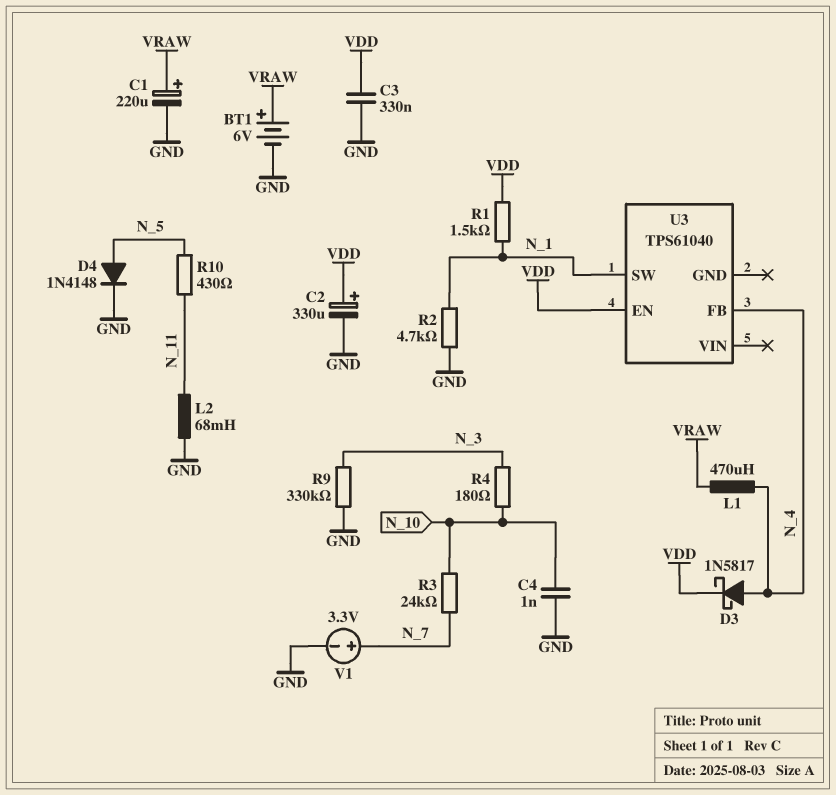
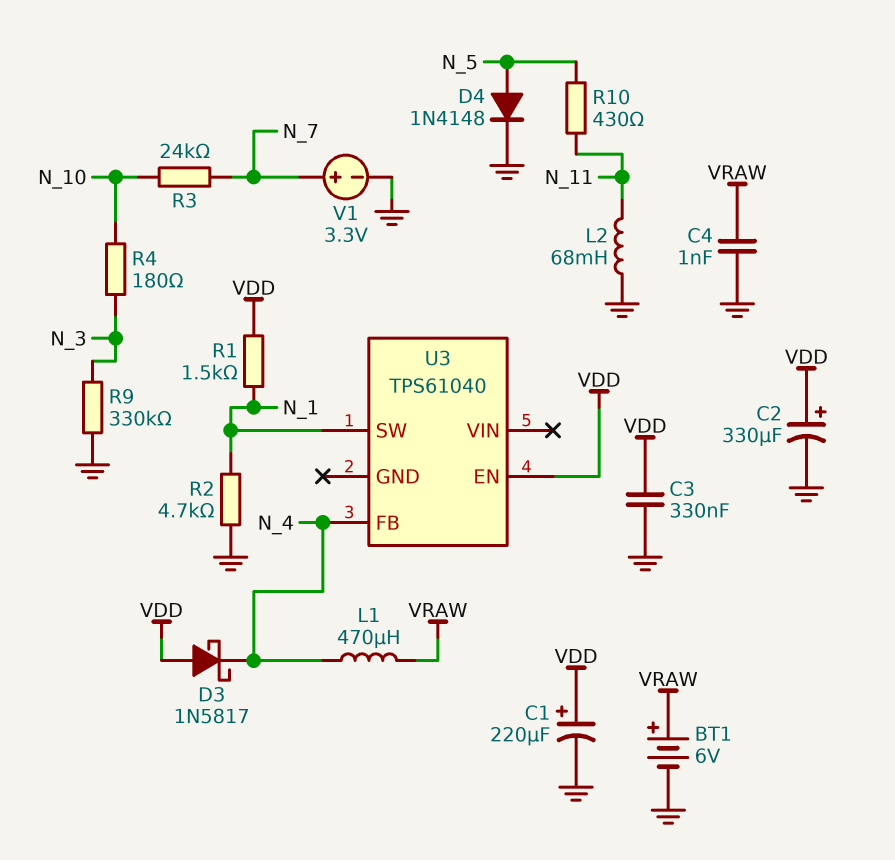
C1: 220uF (plus VRAW, minus GND) -> 220uF (plus VDD, minus GND)
C4: 1nF (GND, N_10) -> 1nF (GND, VRAW)
D3: schottky 1N5817 (A N_4, K VDD) -> schottky 1N5817 (A VDD, K N_4)

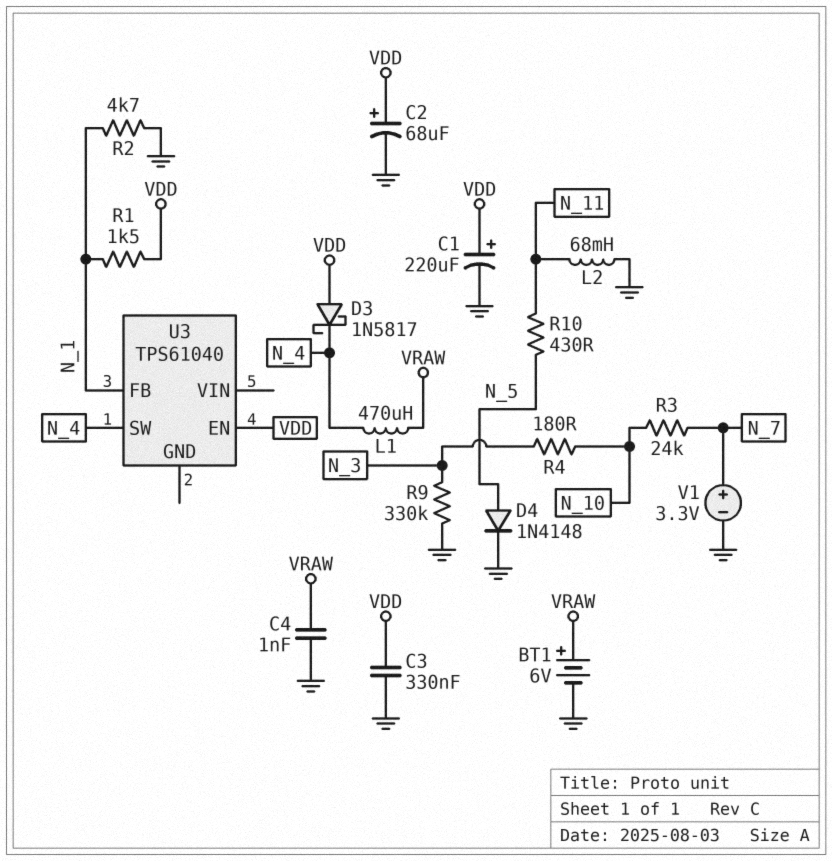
C2: 330uF (plus VDD, minus GND) -> 68uF (plus VDD, minus GND)
U3 pin FB: N_4 -> N_1
U3 pin SW: N_1 -> N_4

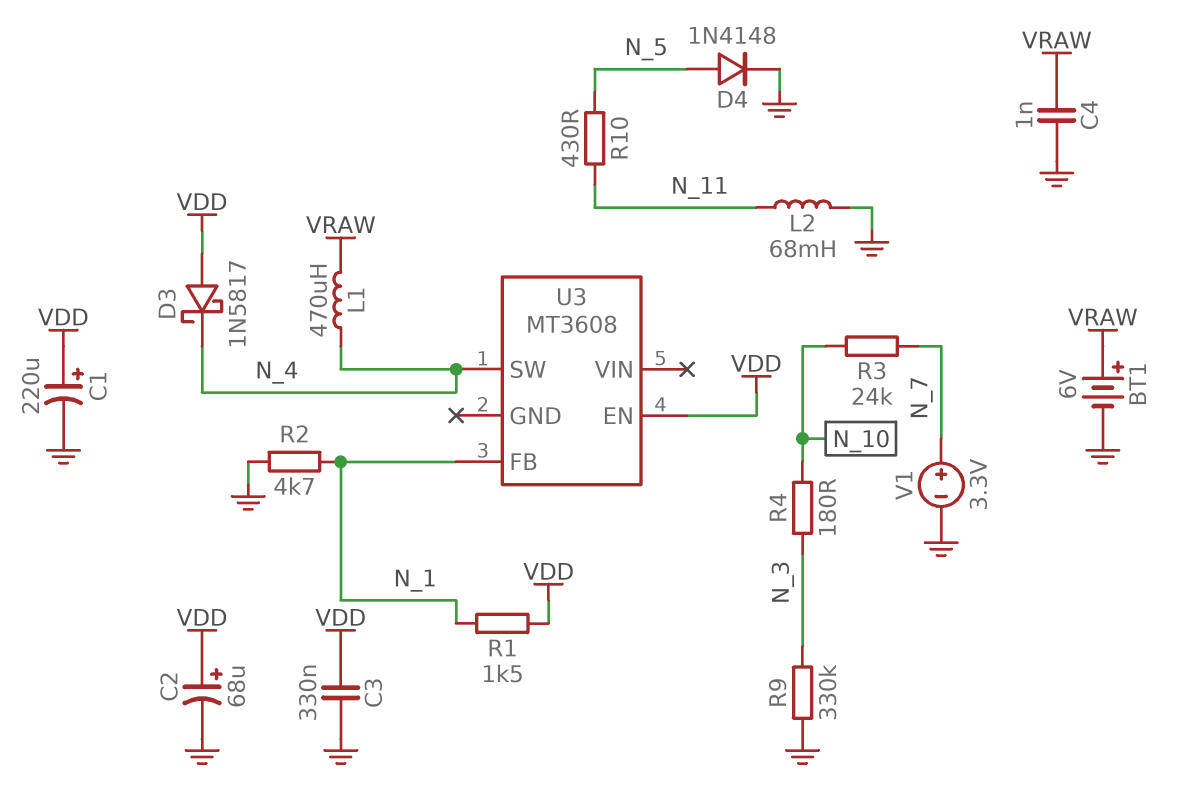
U3: TPS61040 -> MT3608

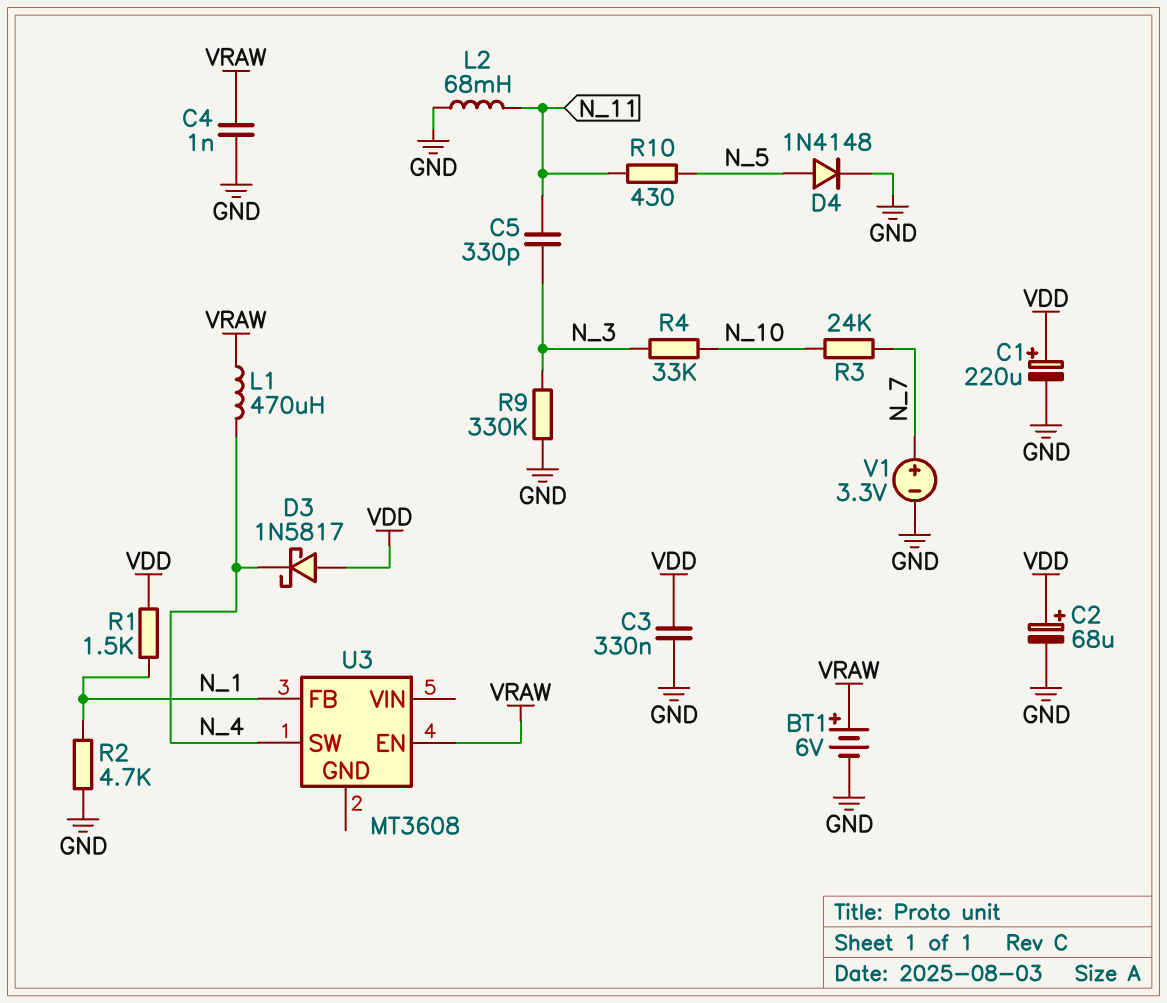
C5: none -> 330pF (N_3, N_11)
R4: 180 (N_3, N_10) -> 33k (N_3, N_10)
U3 pin EN: VDD -> VRAW

